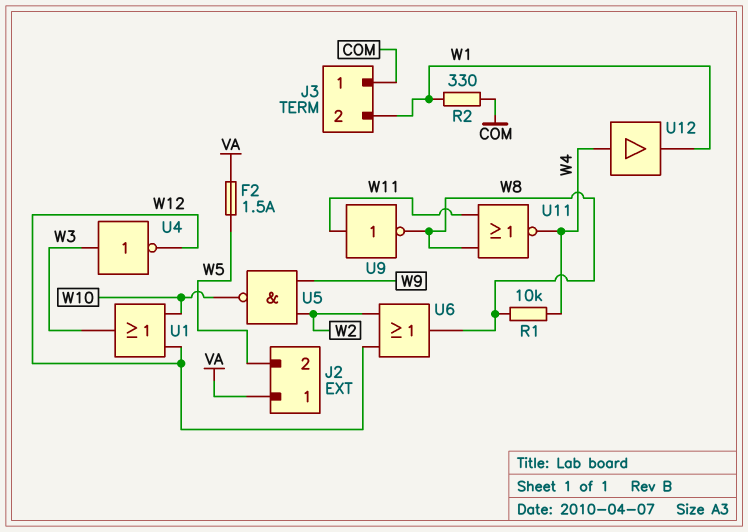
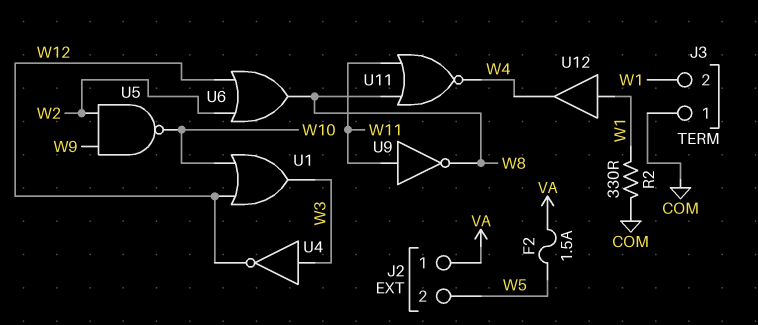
R1: 10k (W4, W8) -> none
U12: buffer (in W4, out W1) -> buffer (in W1, out W4)

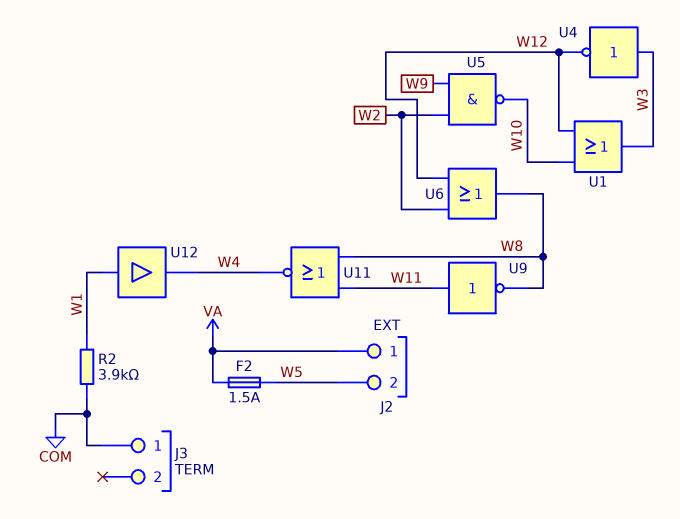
J3 pin 2: W1 -> none
R2: 330 (COM, W1) -> 3.9k (COM, W1)

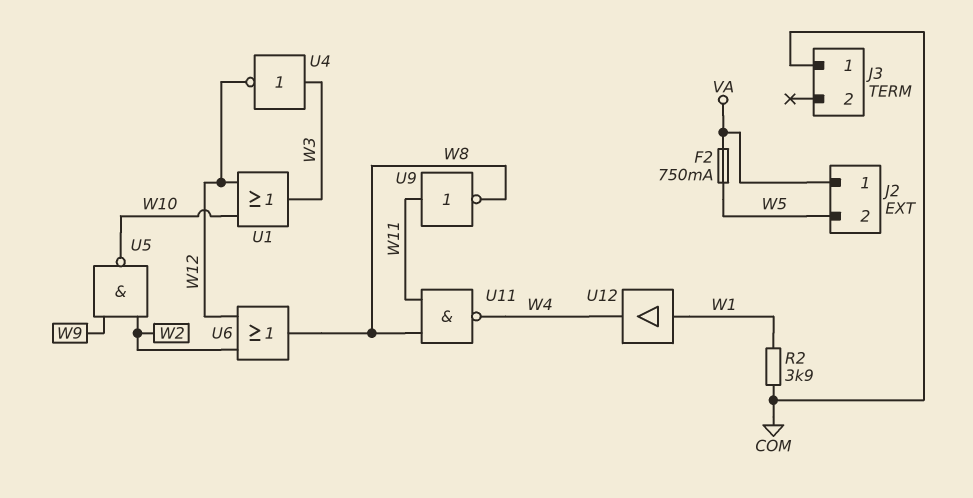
F2: 1.5A (VA, W5) -> 750mA (VA, W5)
U11: NOR (in W8, in W11, out W4) -> NAND (in W8, in W11, out W4)

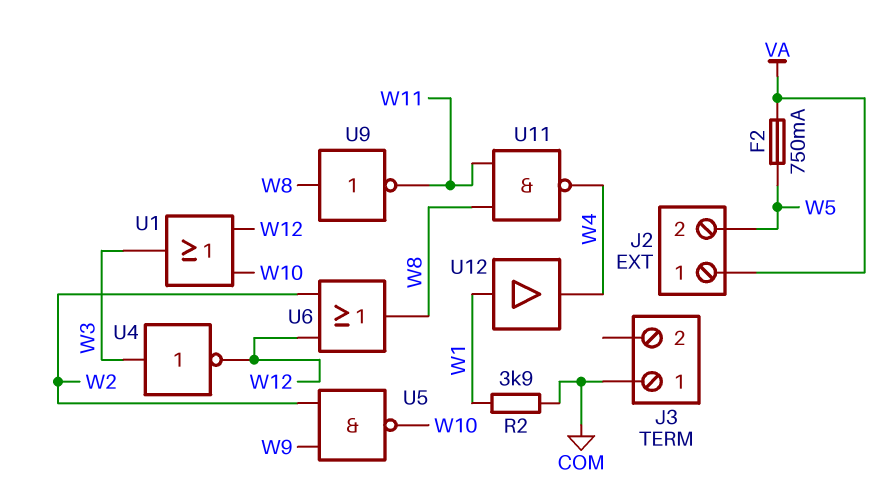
U9: NOT (in W11, out W8) -> NOT (in W8, out W11)

